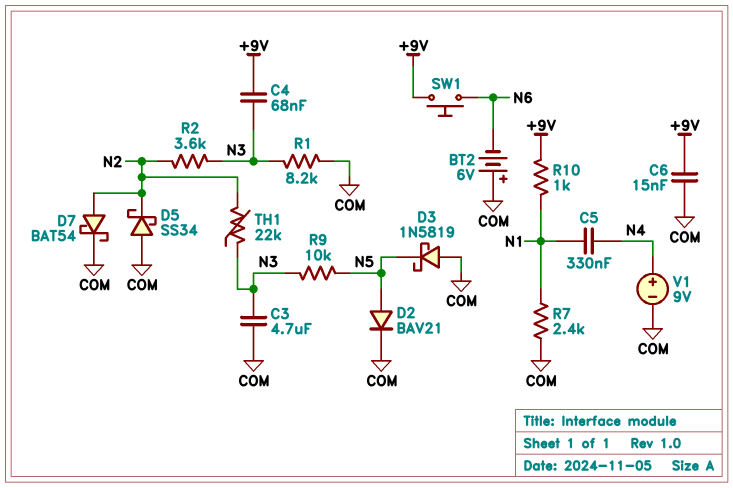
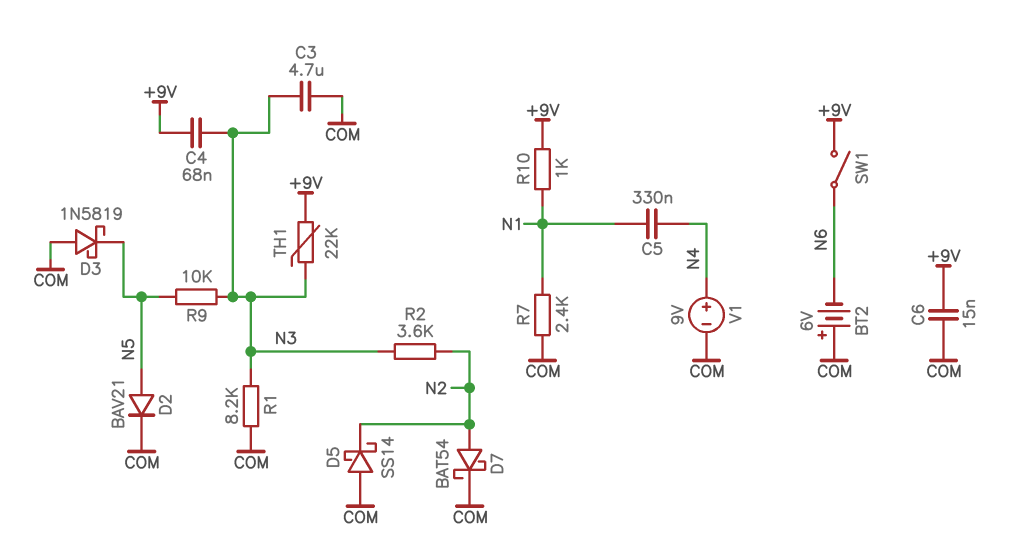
D5: schottky SS34 (A COM, K N2) -> schottky SS14 (A COM, K N2)
SW1: button (+9V, N6) -> switch (+9V, N6)
TH1: 22k (N2, N3) -> 22k (+9V, N3)

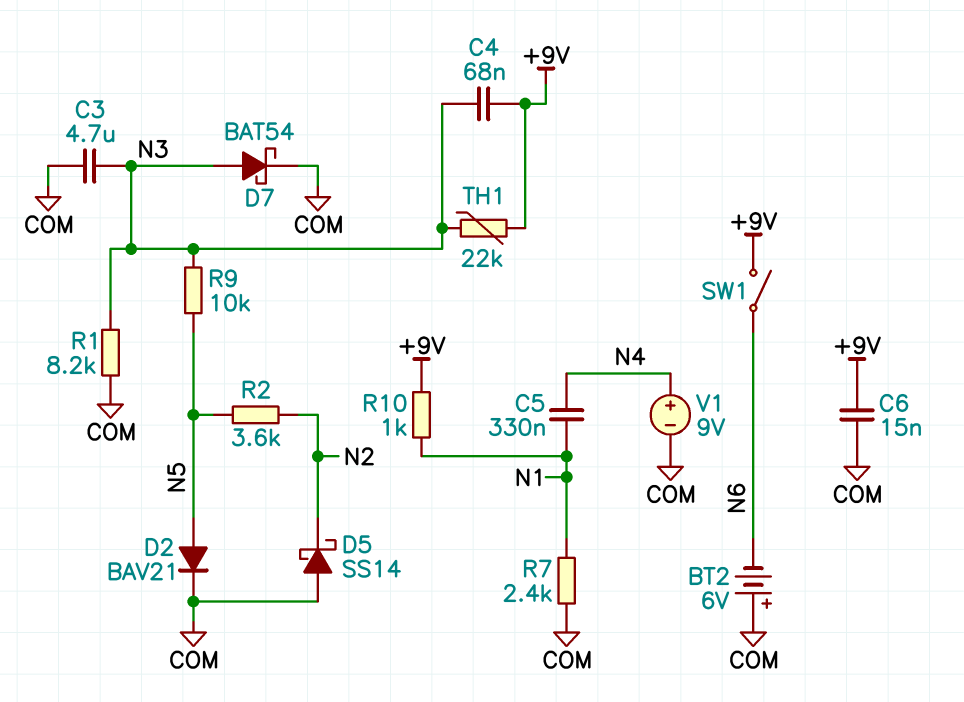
D3: schottky 1N5819 (A COM, K N5) -> none
D7: schottky BAT54 (A N2, K COM) -> schottky BAT54 (A N3, K COM)
R2: 3.6k (N2, N3) -> 3.6k (N2, N5)

